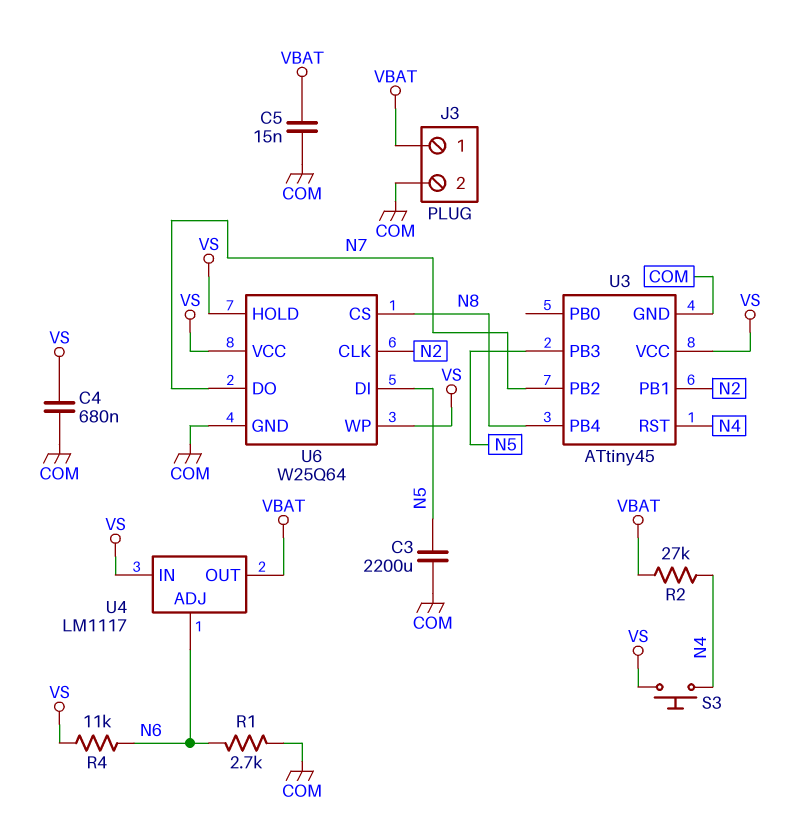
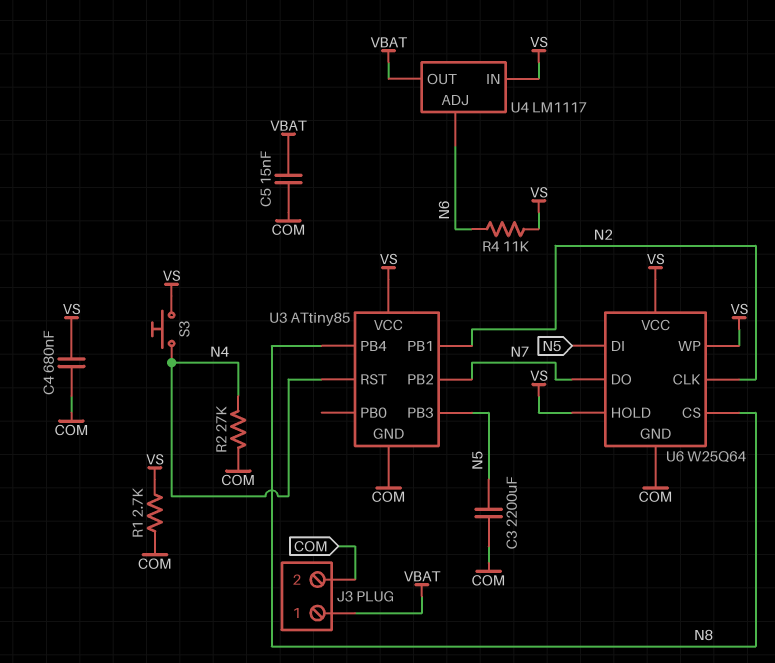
R1: 2.7k (COM, N6) -> 2.7k (COM, VS)
R2: 27k (N4, VBAT) -> 27k (COM, N4)
U3: ATtiny45 -> ATtiny85

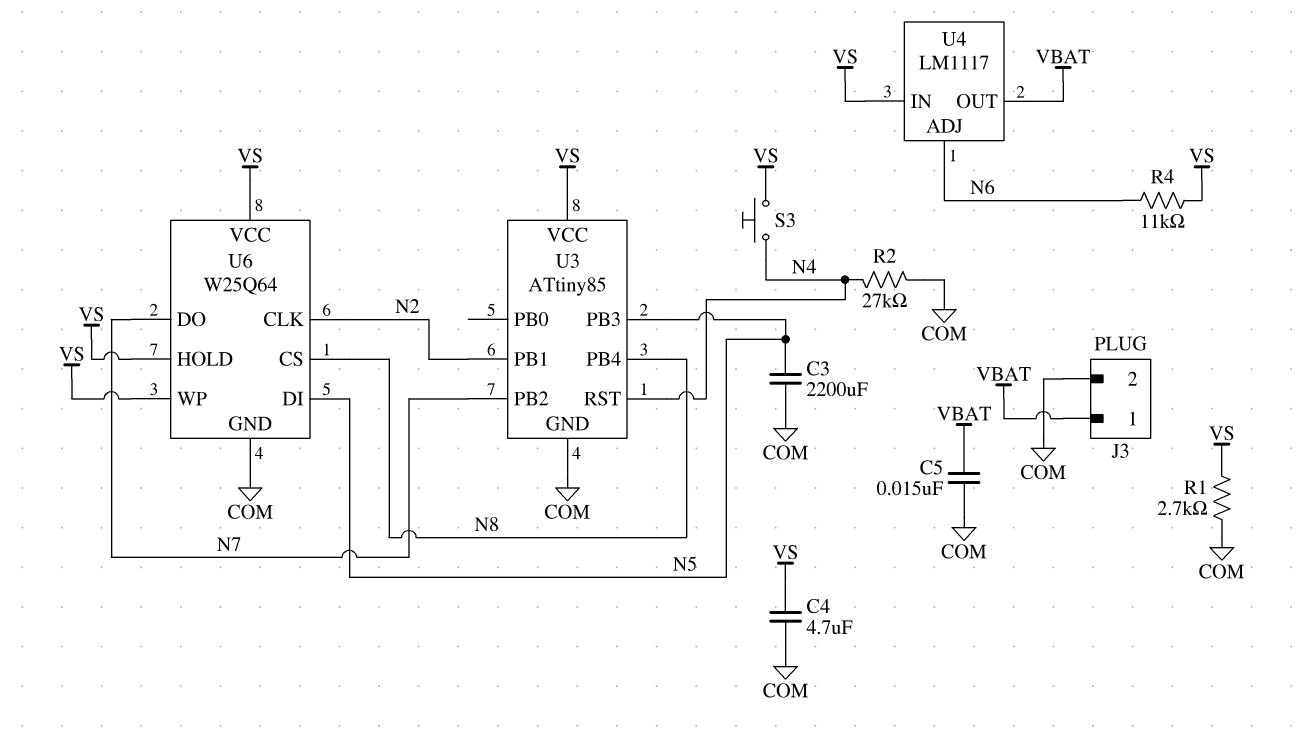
C4: 680nF (COM, VS) -> 4.7uF (COM, VS)

